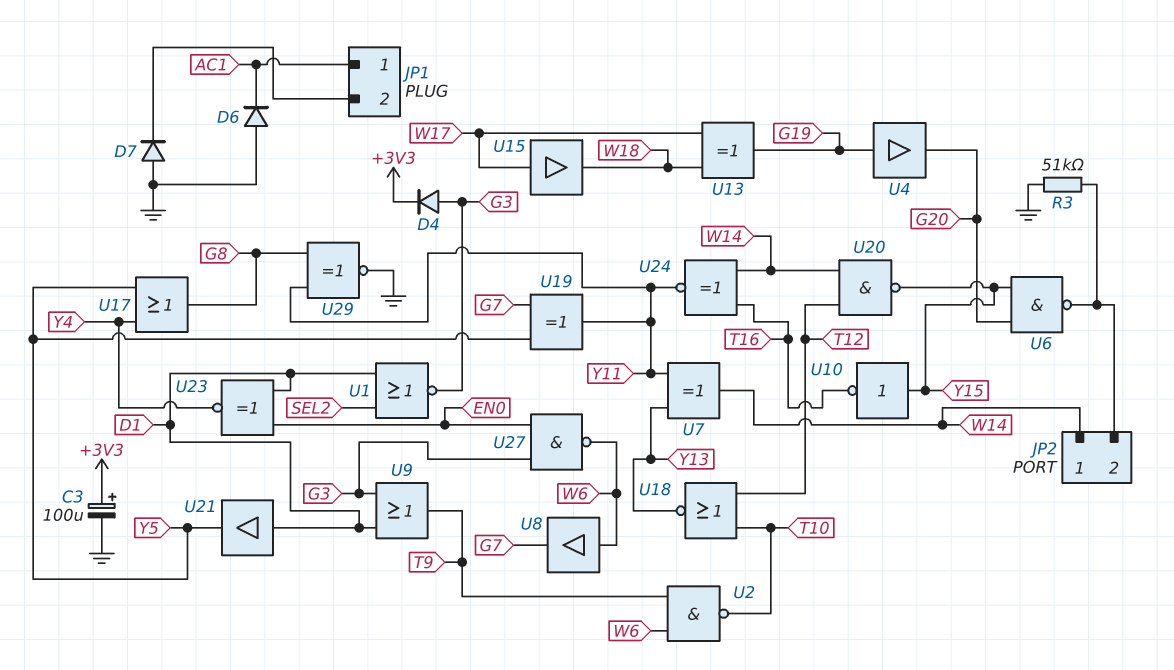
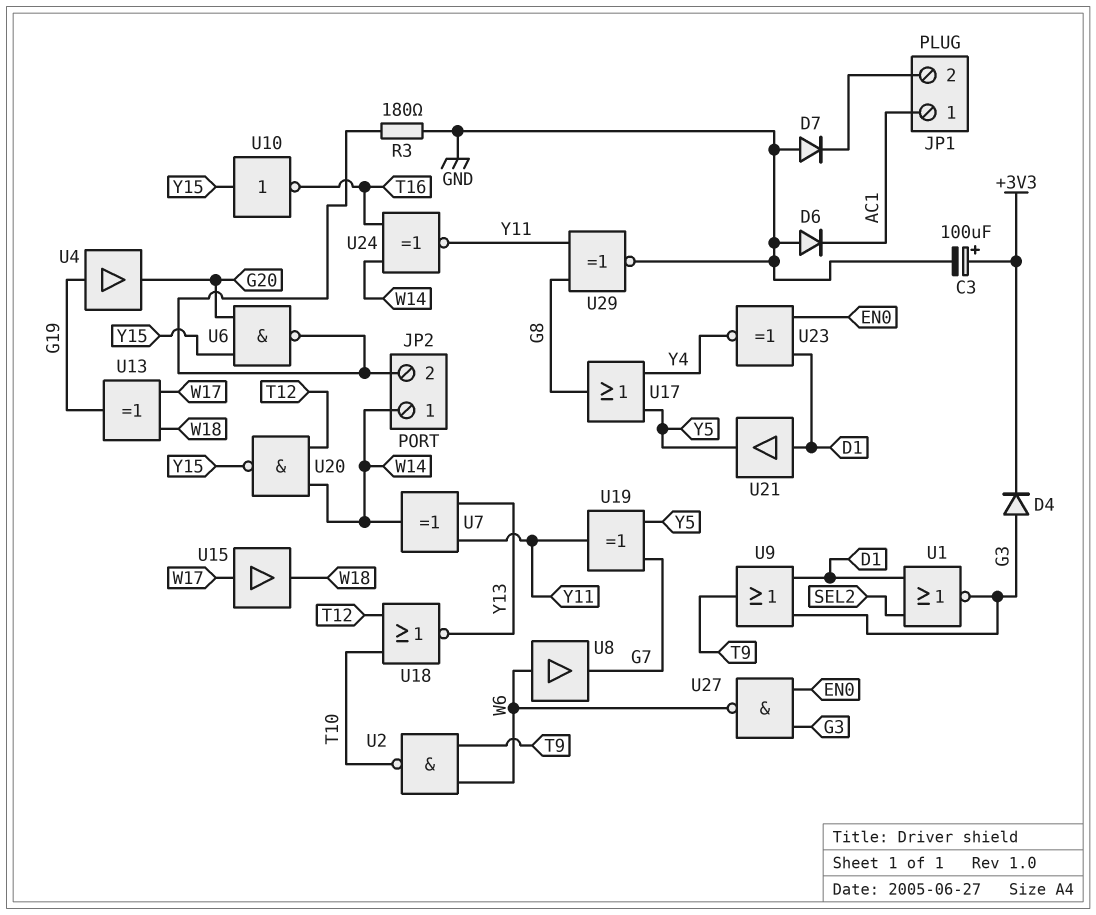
R3: 51k (GND, JP2/2) -> 180 (GND, JP2/2)

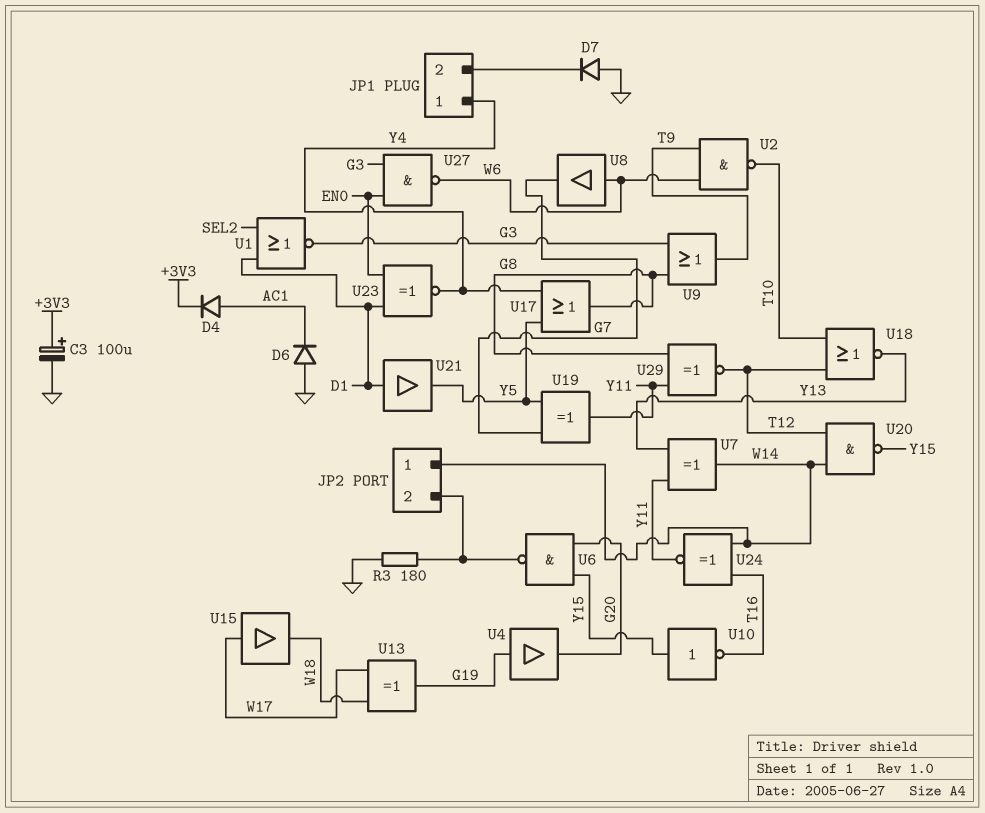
D4: diode (A G3, K +3V3) -> diode (A AC1, K +3V3)
JP1 pin 1: AC1 -> Y4
U9: OR (in D1, in G3, out T9) -> OR (in G3, in G8, out T9)
U29: XNOR (in G8, in Y11, out GND) -> XNOR (in G8, in Y11, out T12)

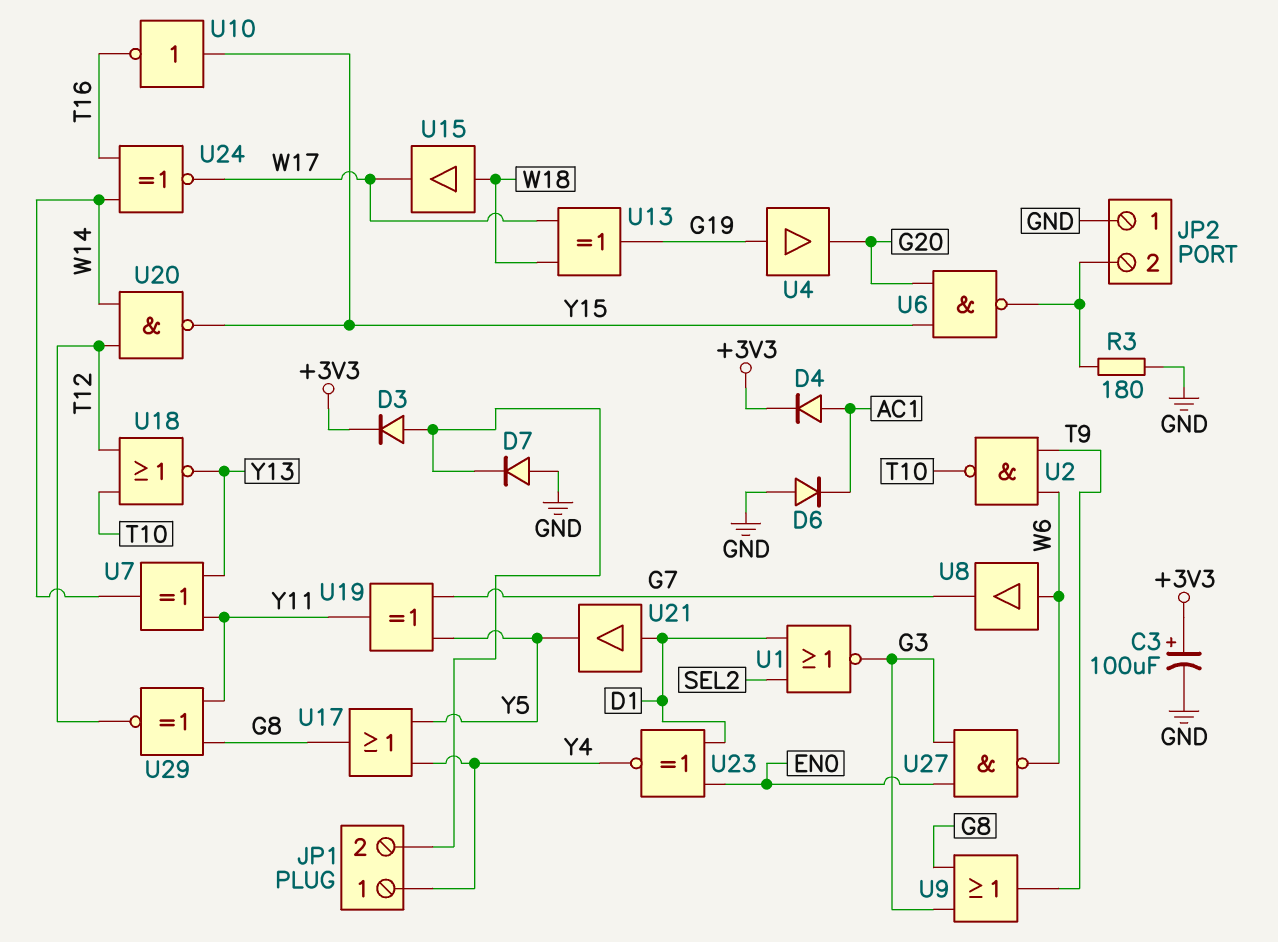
D3: none -> diode (A JP1/2, K +3V3)
JP2 pin 1: W14 -> GND
U15: buffer (in W17, out W18) -> buffer (in W18, out W17)
U24: XNOR (in T16, in W14, out Y11) -> XNOR (in T16, in W14, out W17)

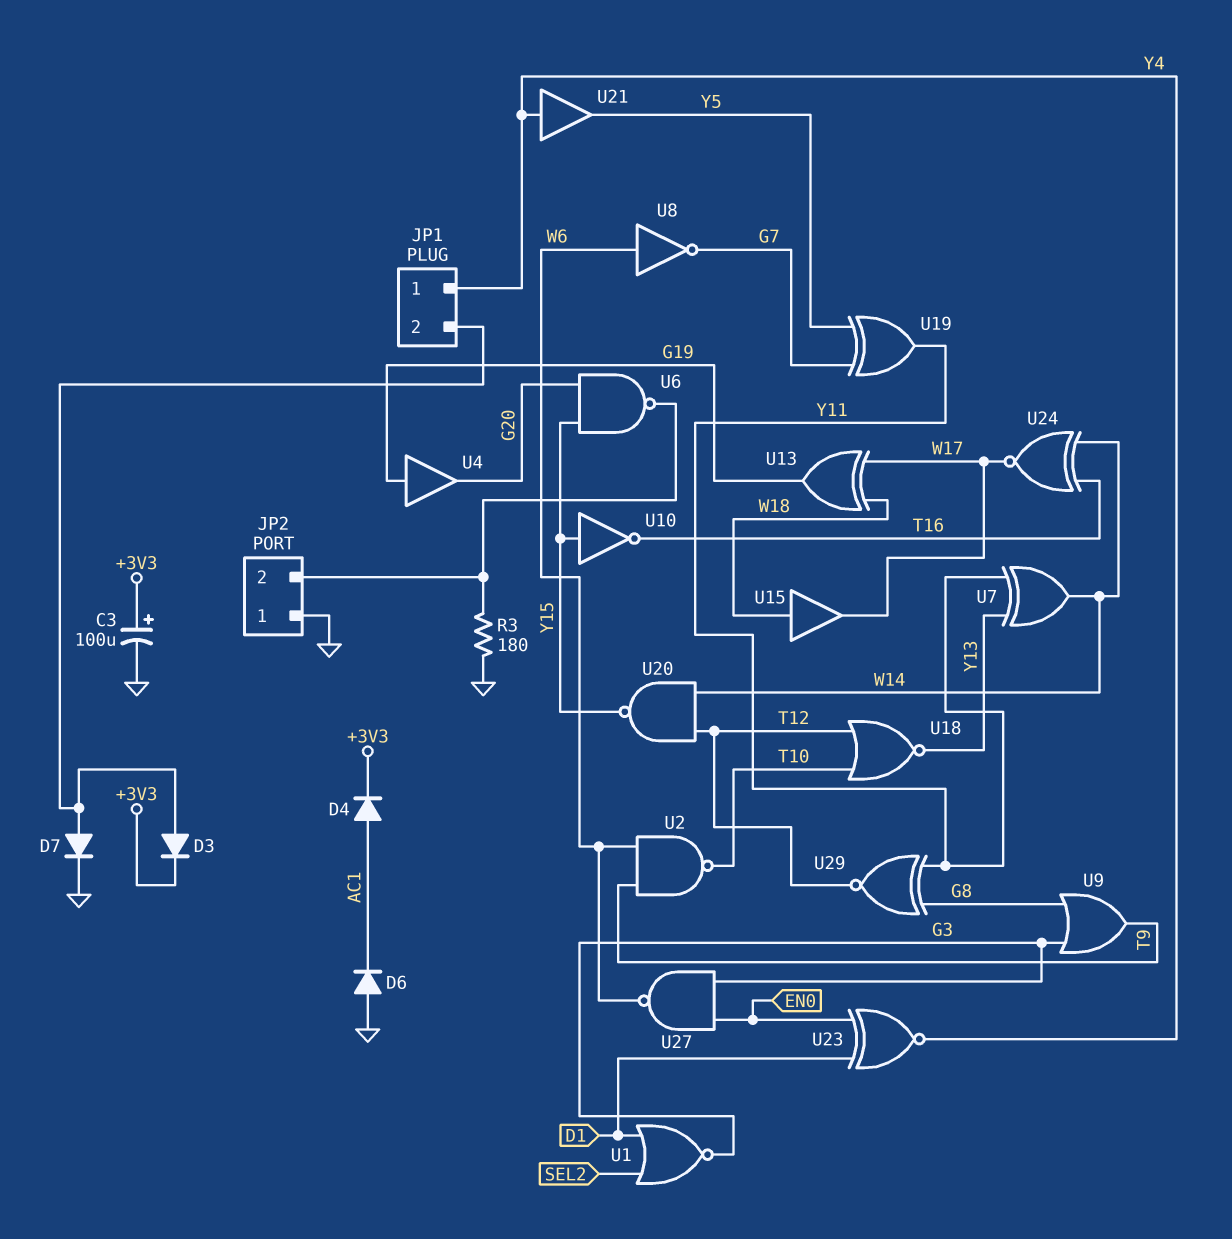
D7: diode (A GND, K JP1/2) -> diode (A JP1/2, K GND)
U8: buffer (in W6, out G7) -> NOT (in W6, out G7)
U17: OR (in Y4, in Y5, out G8) -> none
U21: buffer (in D1, out Y5) -> buffer (in Y4, out Y5)

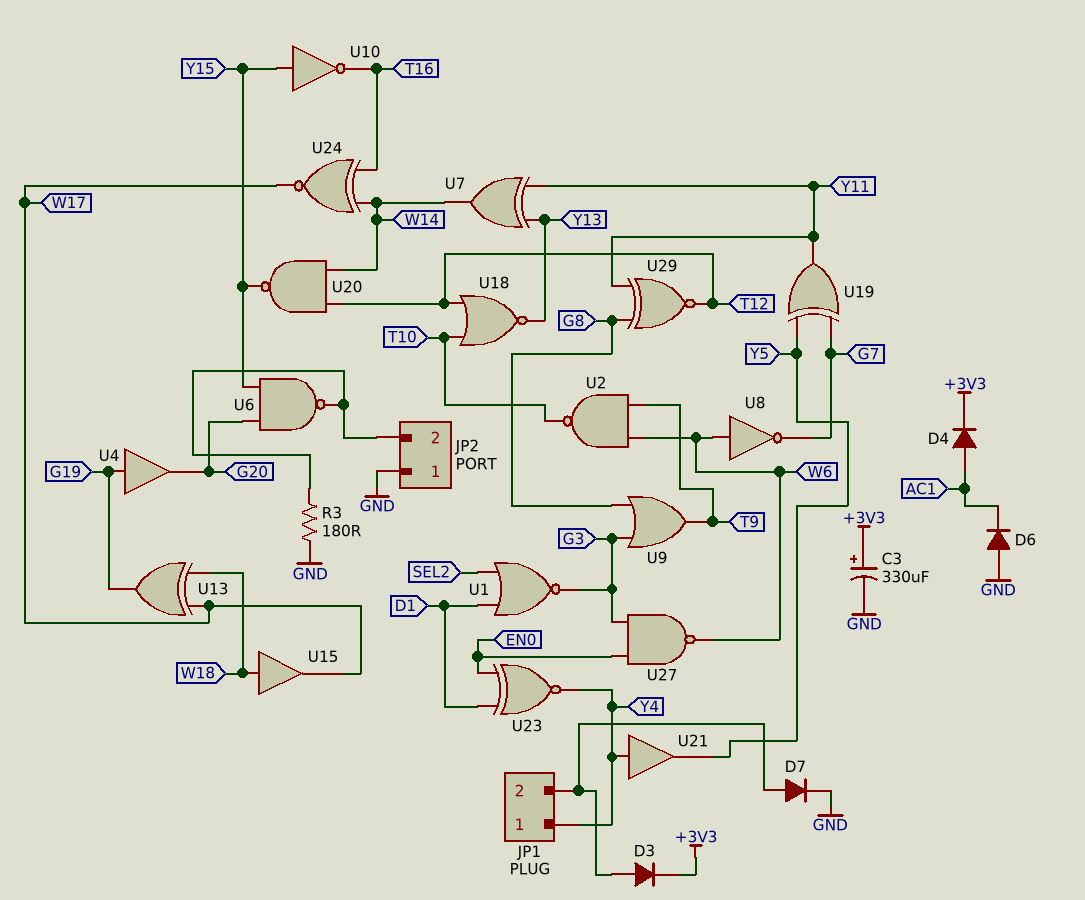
C3: 100uF (plus +3V3, minus GND) -> 330uF (plus +3V3, minus GND)

